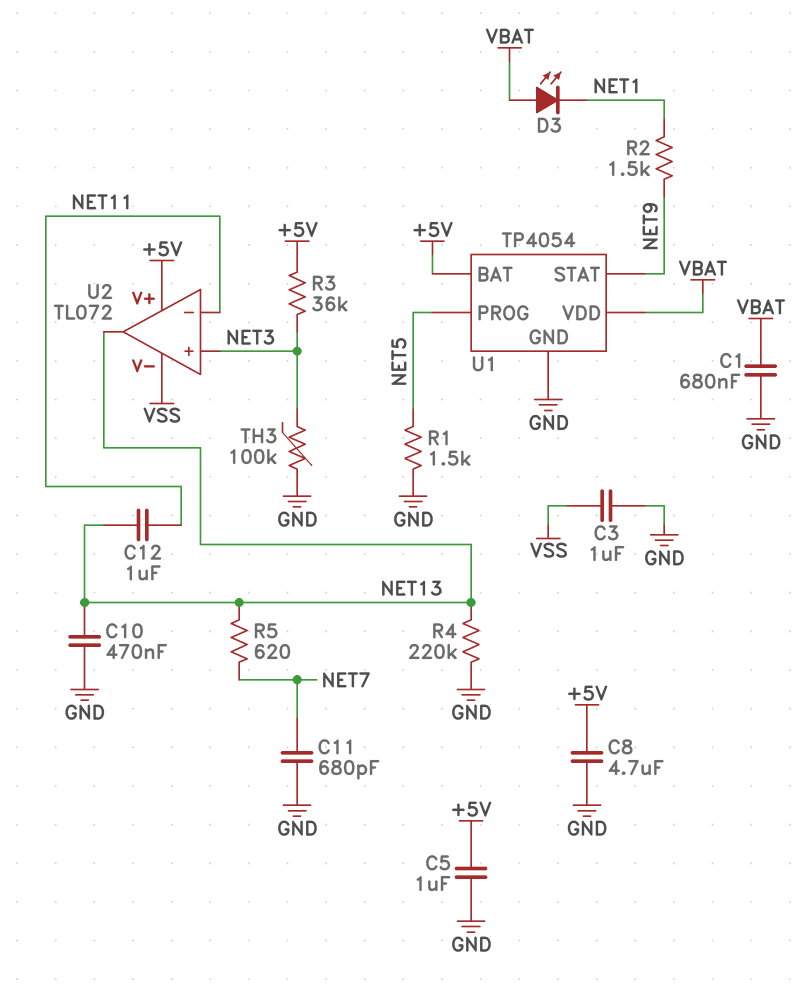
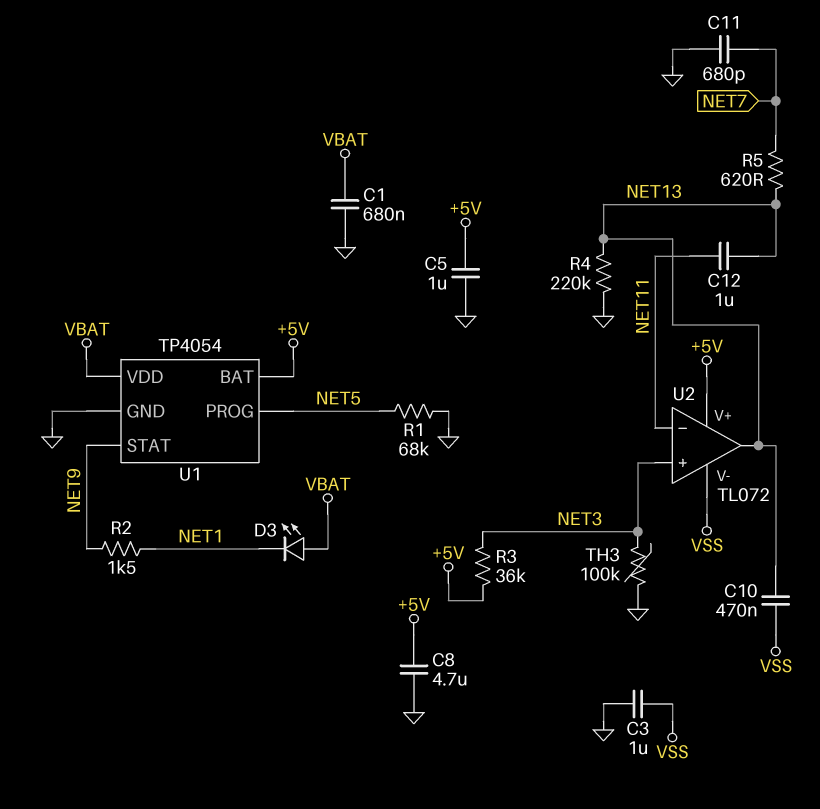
C10: 470nF (GND, NET13) -> 470nF (NET13, VSS)
R1: 1.5k (GND, NET5) -> 68k (GND, NET5)

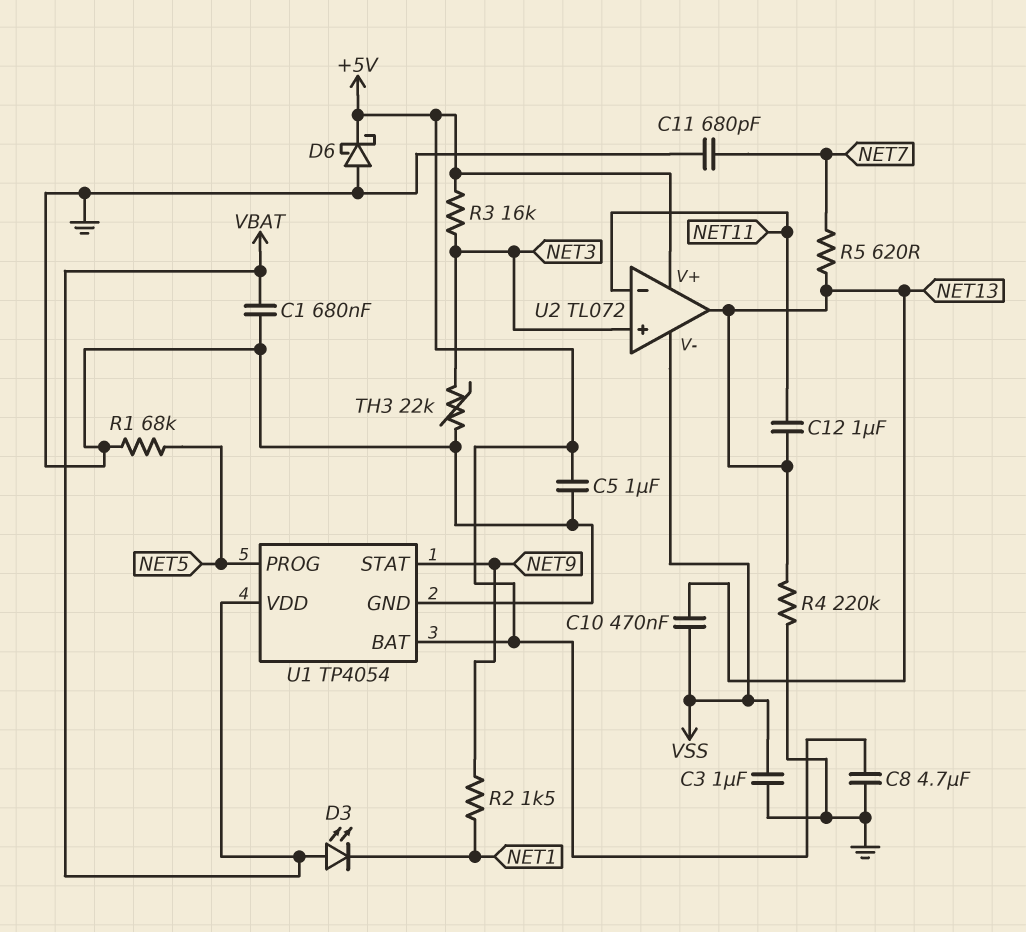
D6: none -> schottky (A GND, K +5V)
R3: 36k (+5V, NET3) -> 16k (+5V, NET3)
TH3: 100k (GND, NET3) -> 22k (GND, NET3)

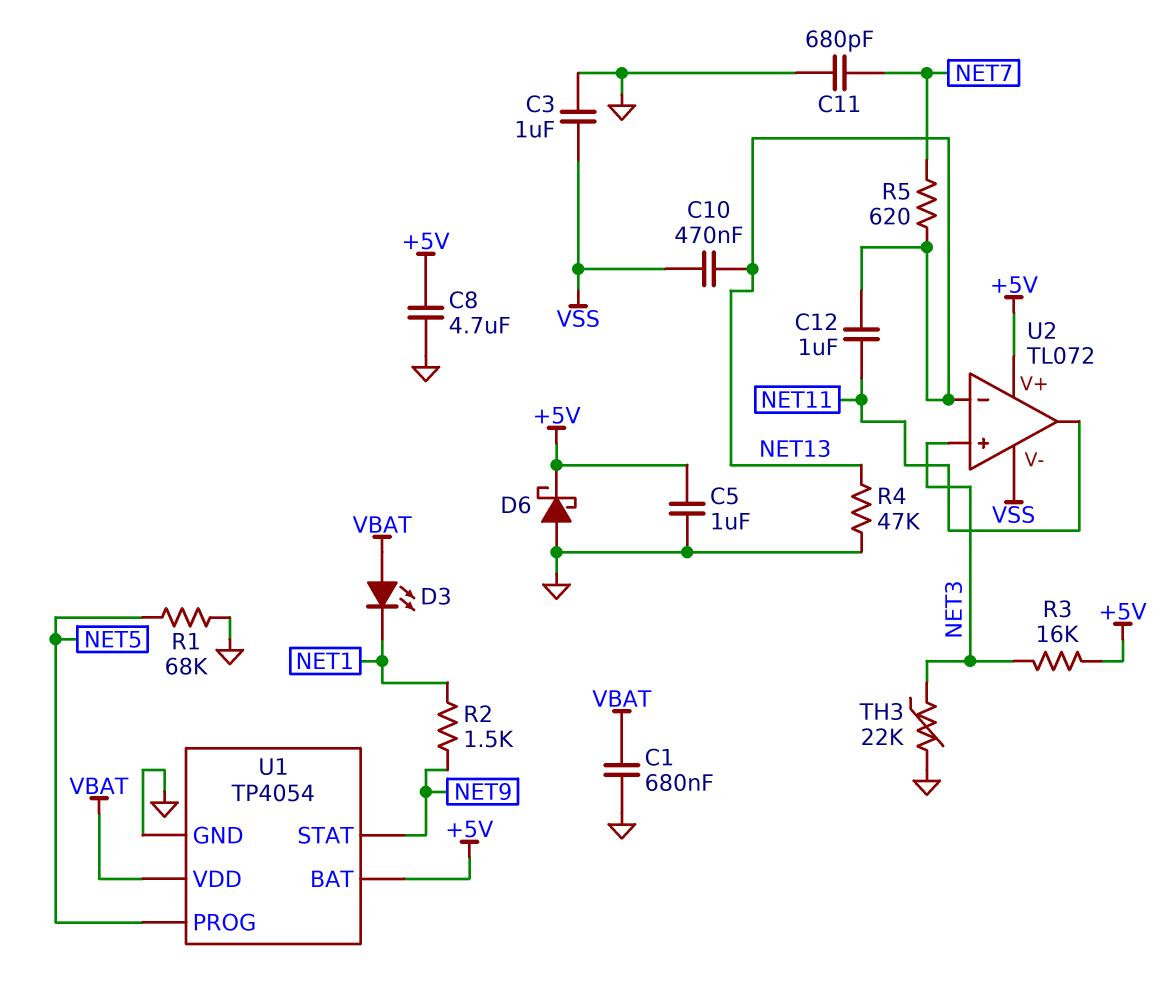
R4: 220k (GND, NET13) -> 47k (GND, NET13)
U2 pin in-: NET11 -> NET13
U2 pin out: NET13 -> NET11

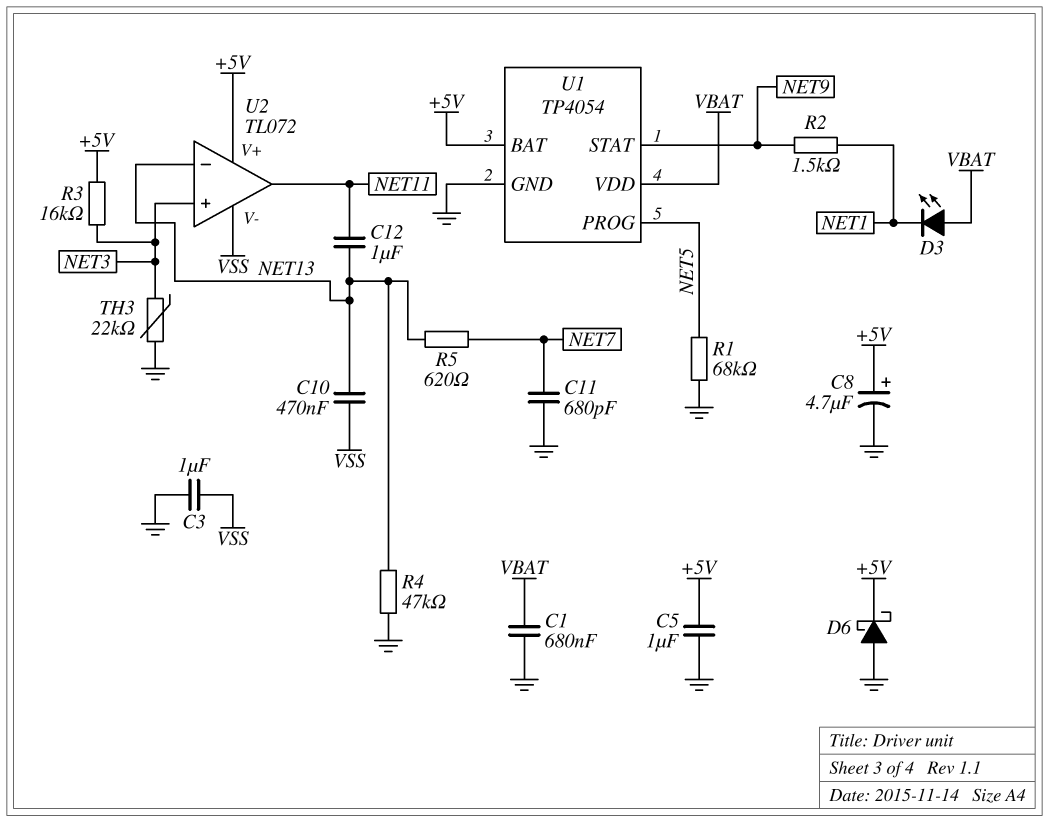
C8: 4.7uF (+5V, GND) -> 4.7uF (plus +5V, minus GND)

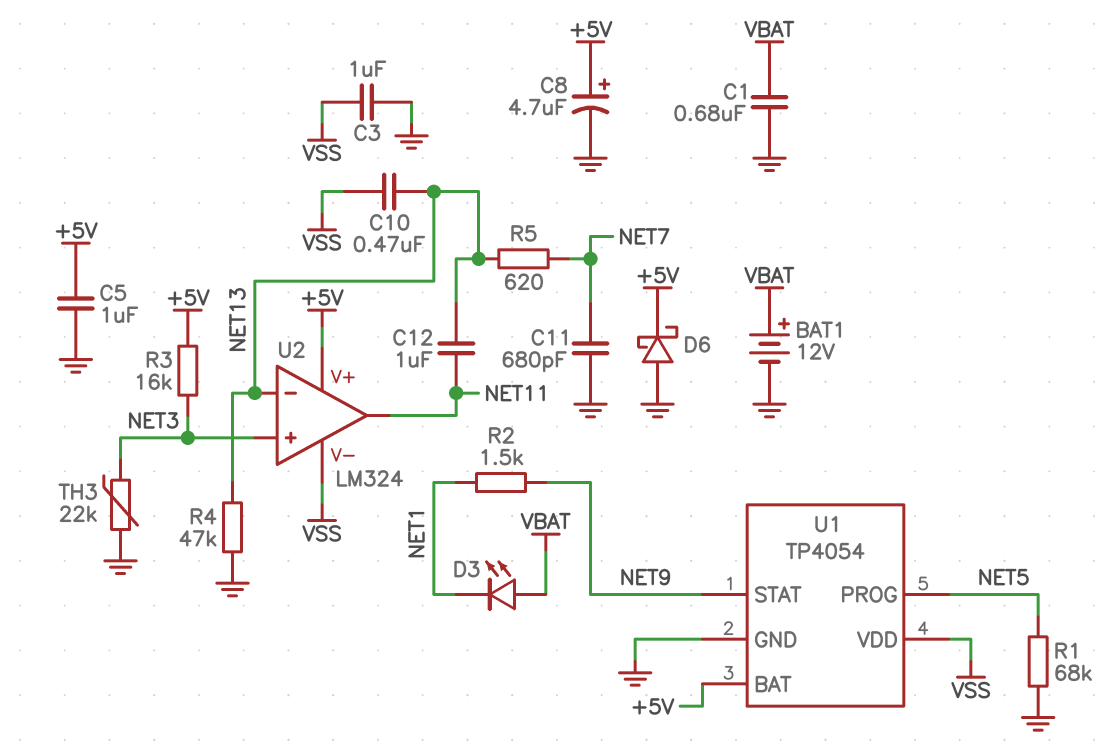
BAT1: none -> 12V (plus VBAT, minus GND)
U1 pin VDD: VBAT -> VSS
U2: TL072 -> LM324

